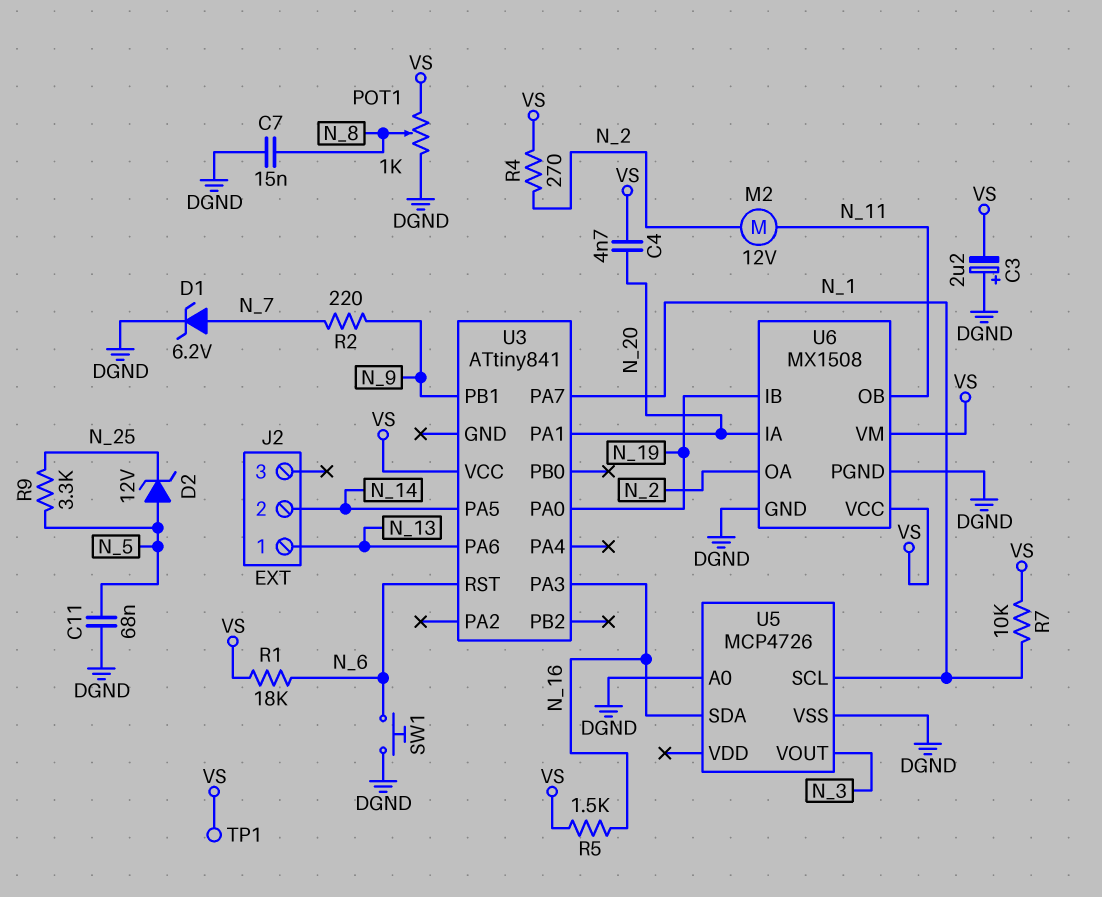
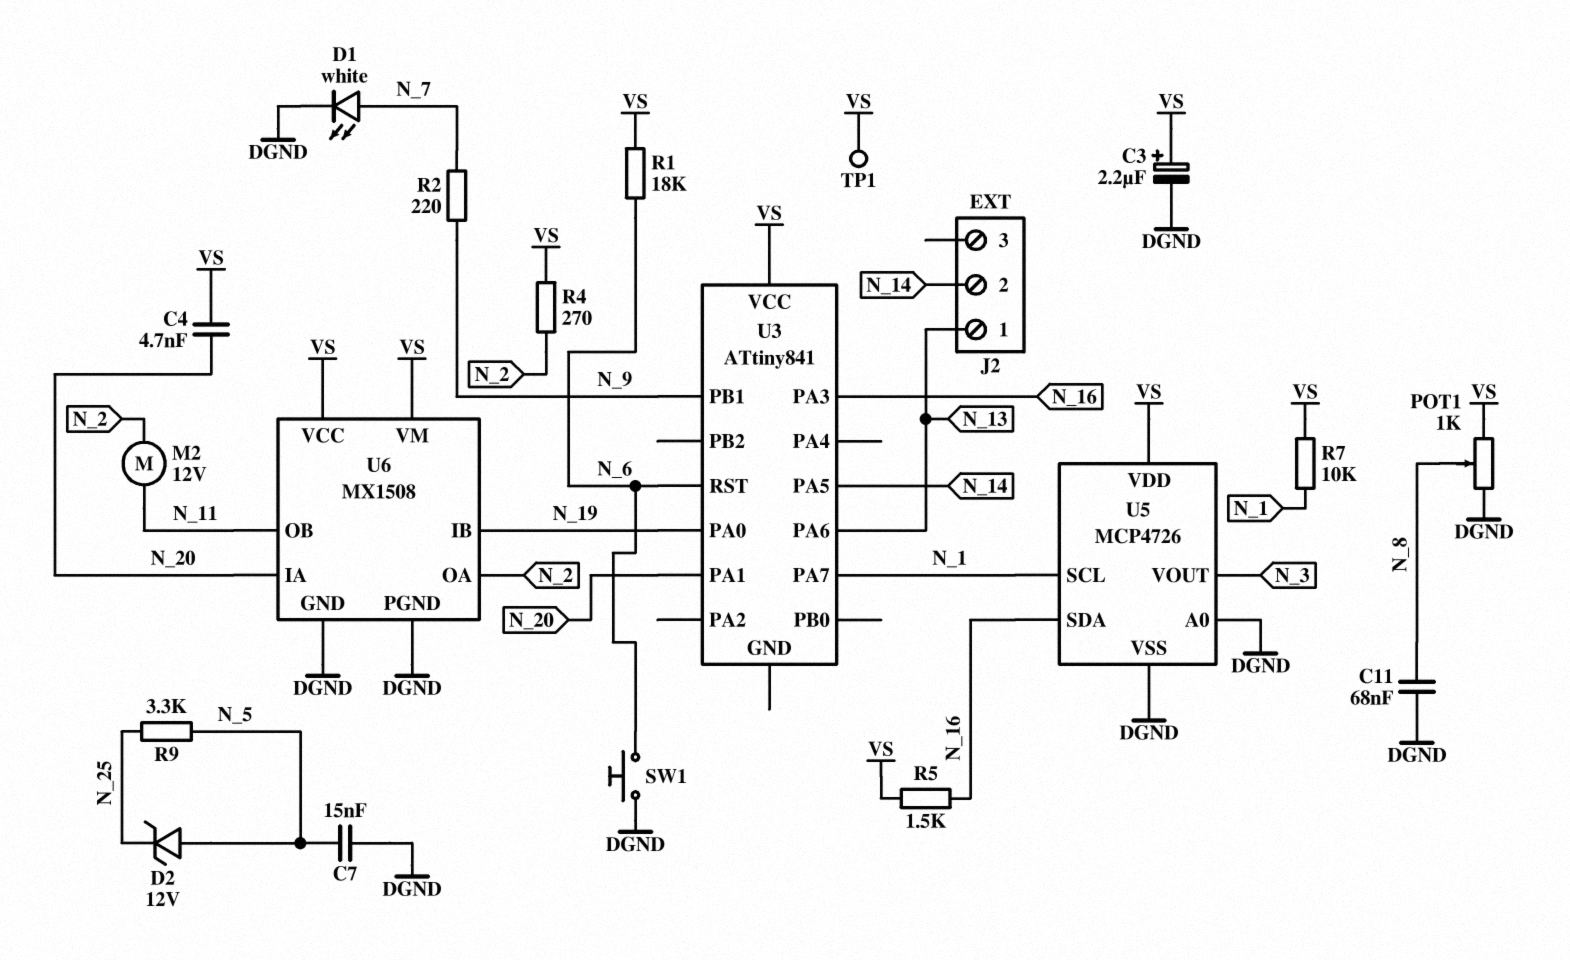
C3: 2.2uF (plus DGND, minus VS) -> 2.2uF (plus VS, minus DGND)
C7: 15nF (DGND, N_8) -> 15nF (DGND, N_5)
C11: 68nF (DGND, N_5) -> 68nF (DGND, N_8)
D1: zener 6.2V (A N_7, K DGND) -> LED white (A N_7, K DGND)
U5 pin VDD: none -> VS

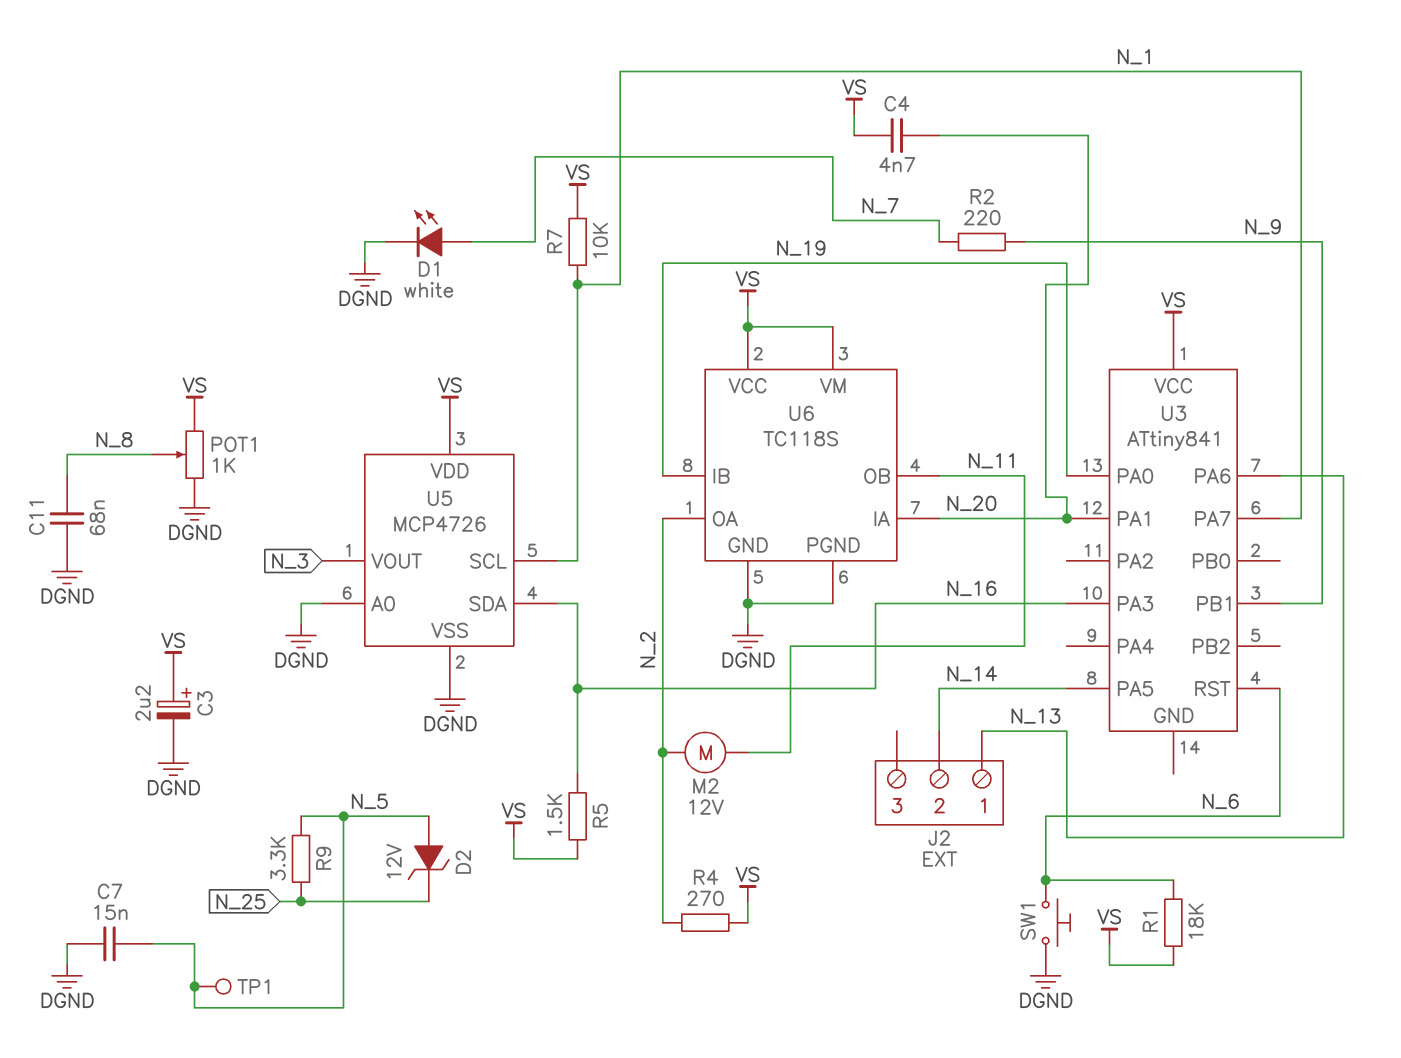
TP1: test point (VS) -> test point (N_5)
U6: MX1508 -> TC118S

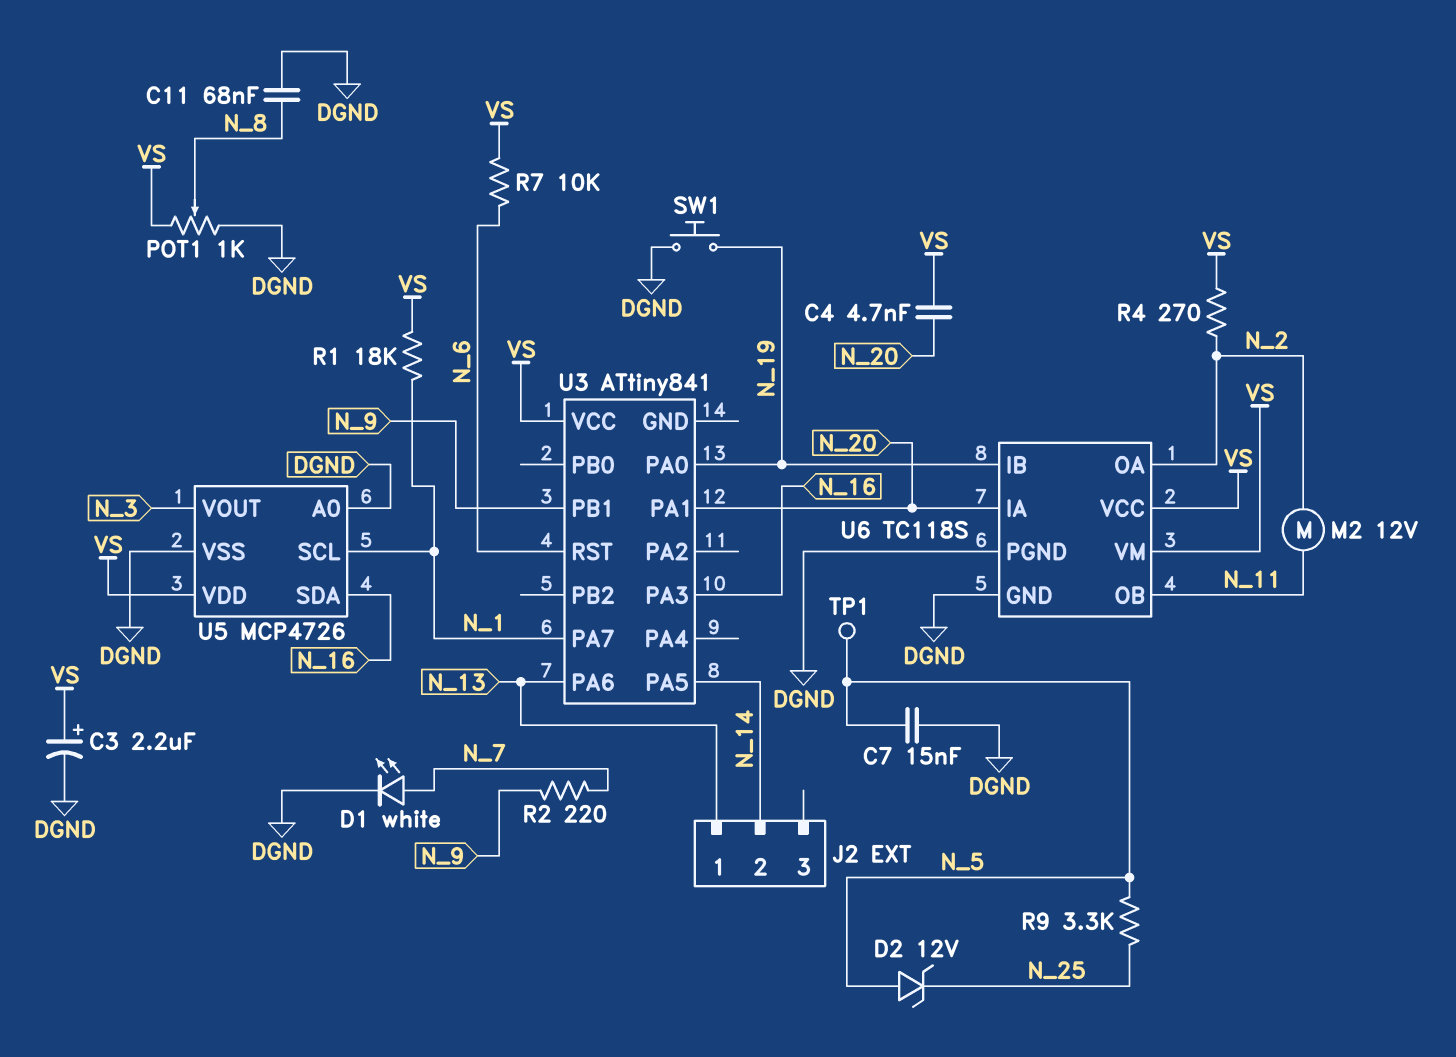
R1: 18k (N_6, VS) -> 18k (N_1, VS)
R5: 1.5k (N_16, VS) -> none
R7: 10k (N_1, VS) -> 10k (N_6, VS)
SW1: button (DGND, N_6) -> button (DGND, N_19)

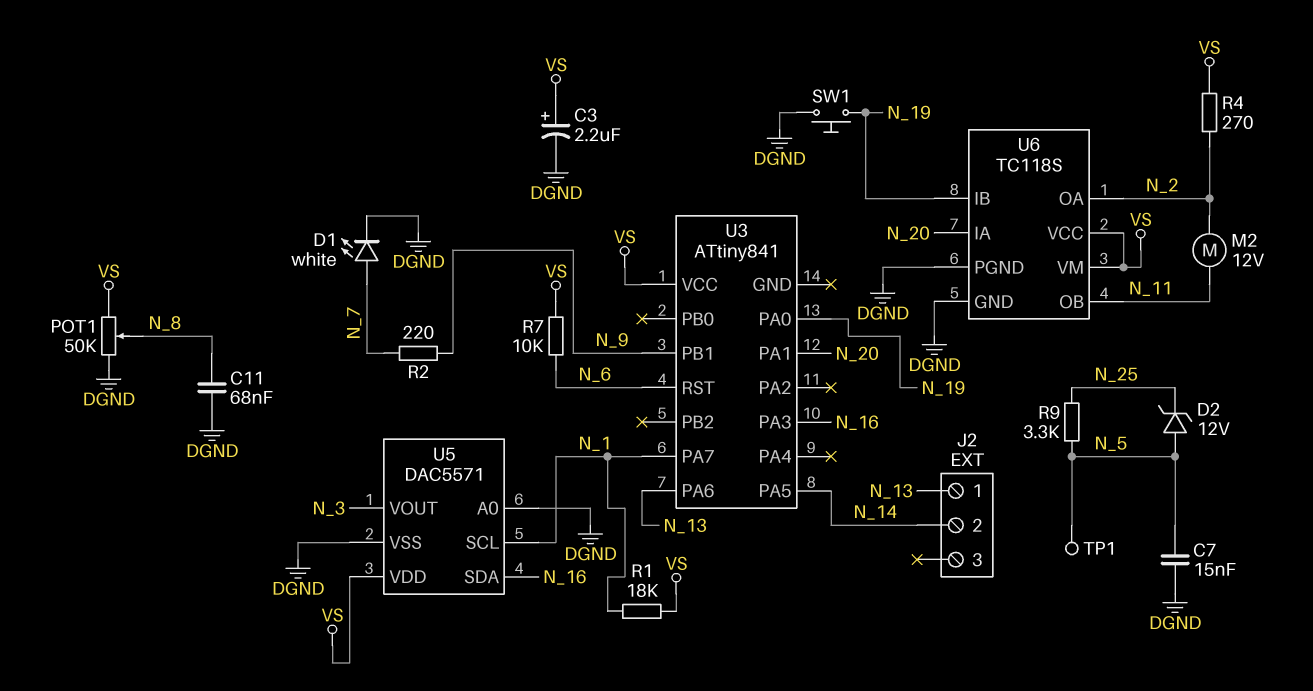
C4: 4.7nF (N_20, VS) -> none
POT1: 1k (DGND, VS, wiper N_8) -> 50k (DGND, VS, wiper N_8)
U5: MCP4726 -> DAC5571

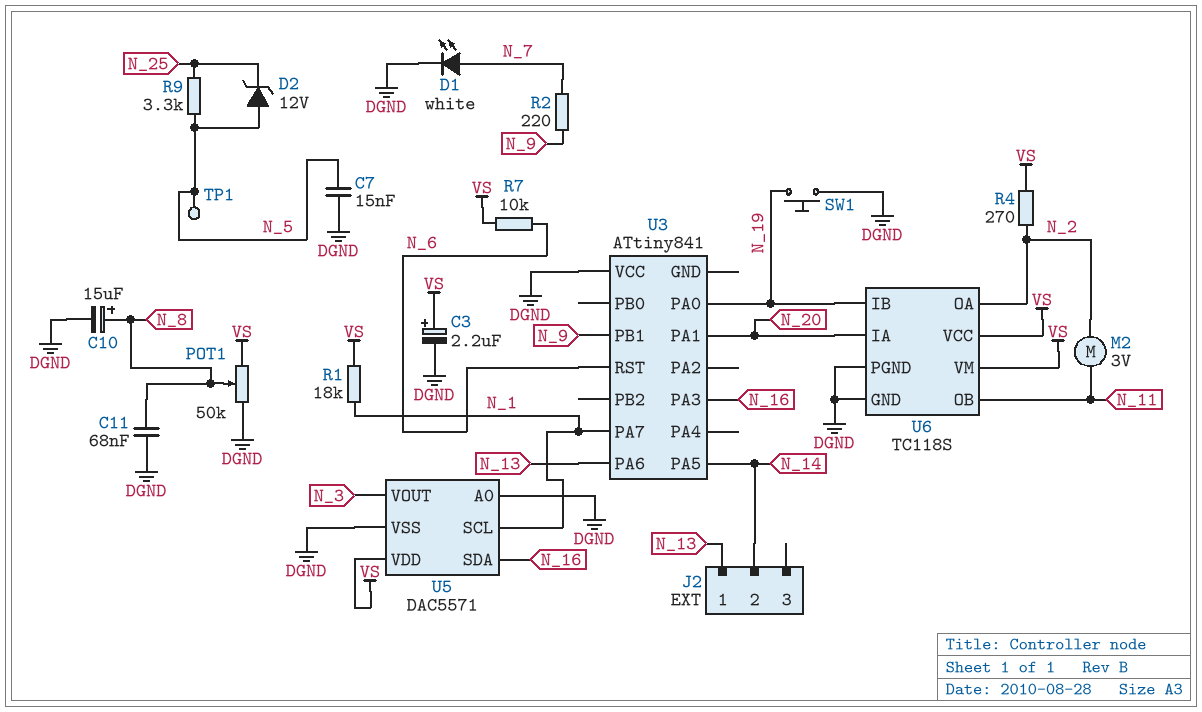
C10: none -> 15uF (plus N_8, minus DGND)
M2: motor 12V (N_2, N_11) -> motor 3V (N_2, N_11)
U3 pin VCC: VS -> DGND

